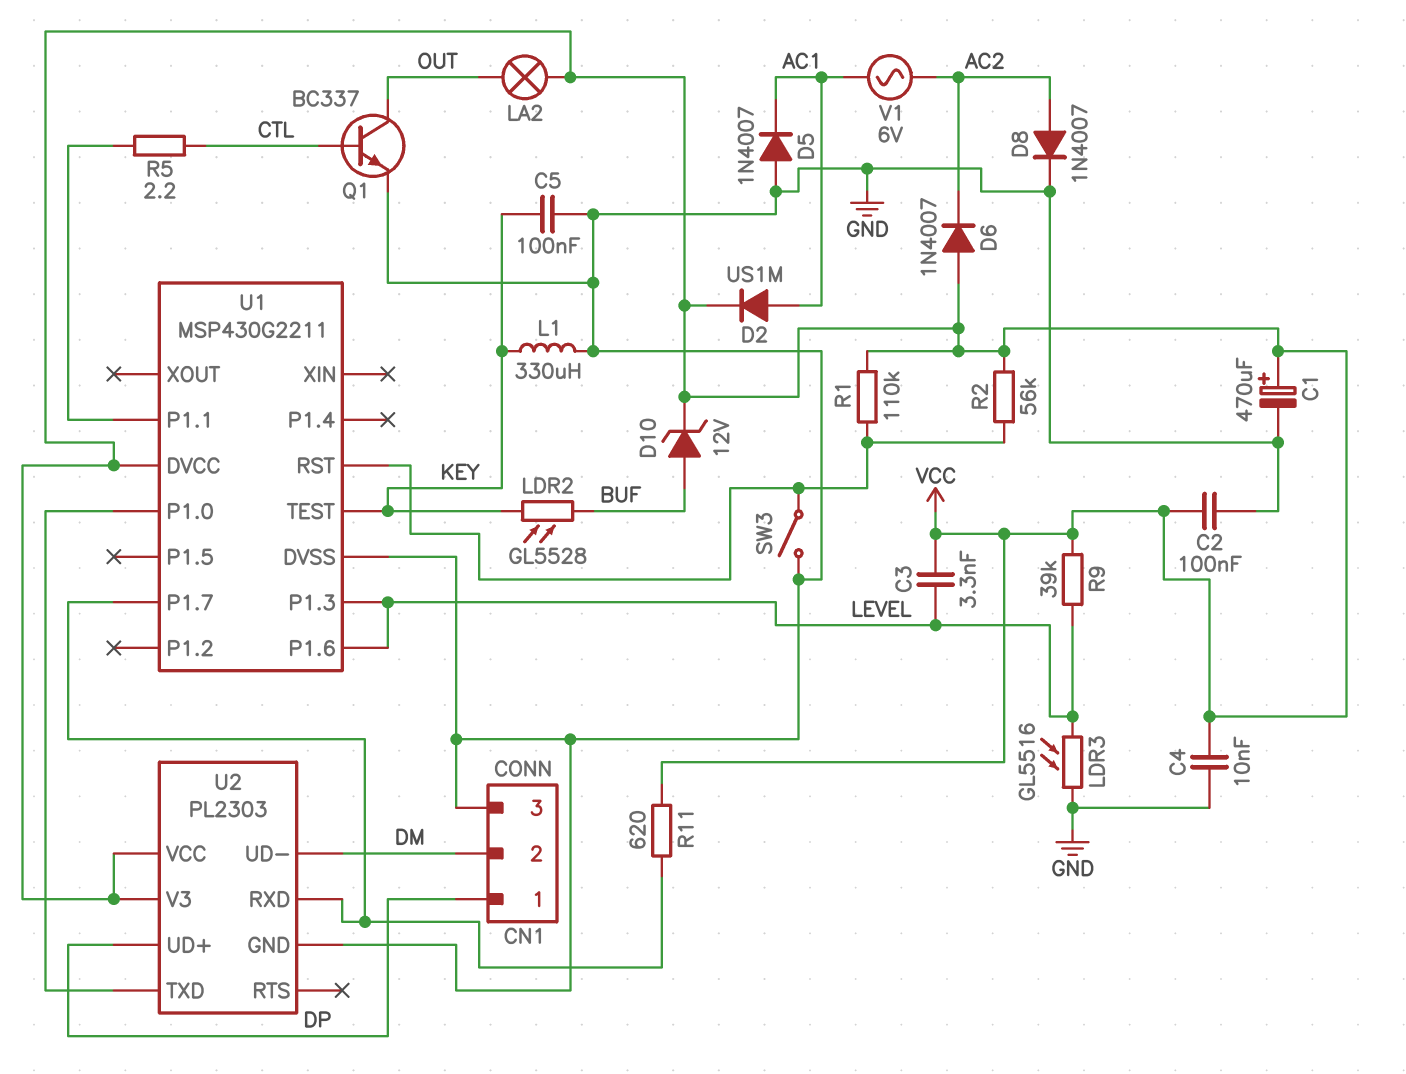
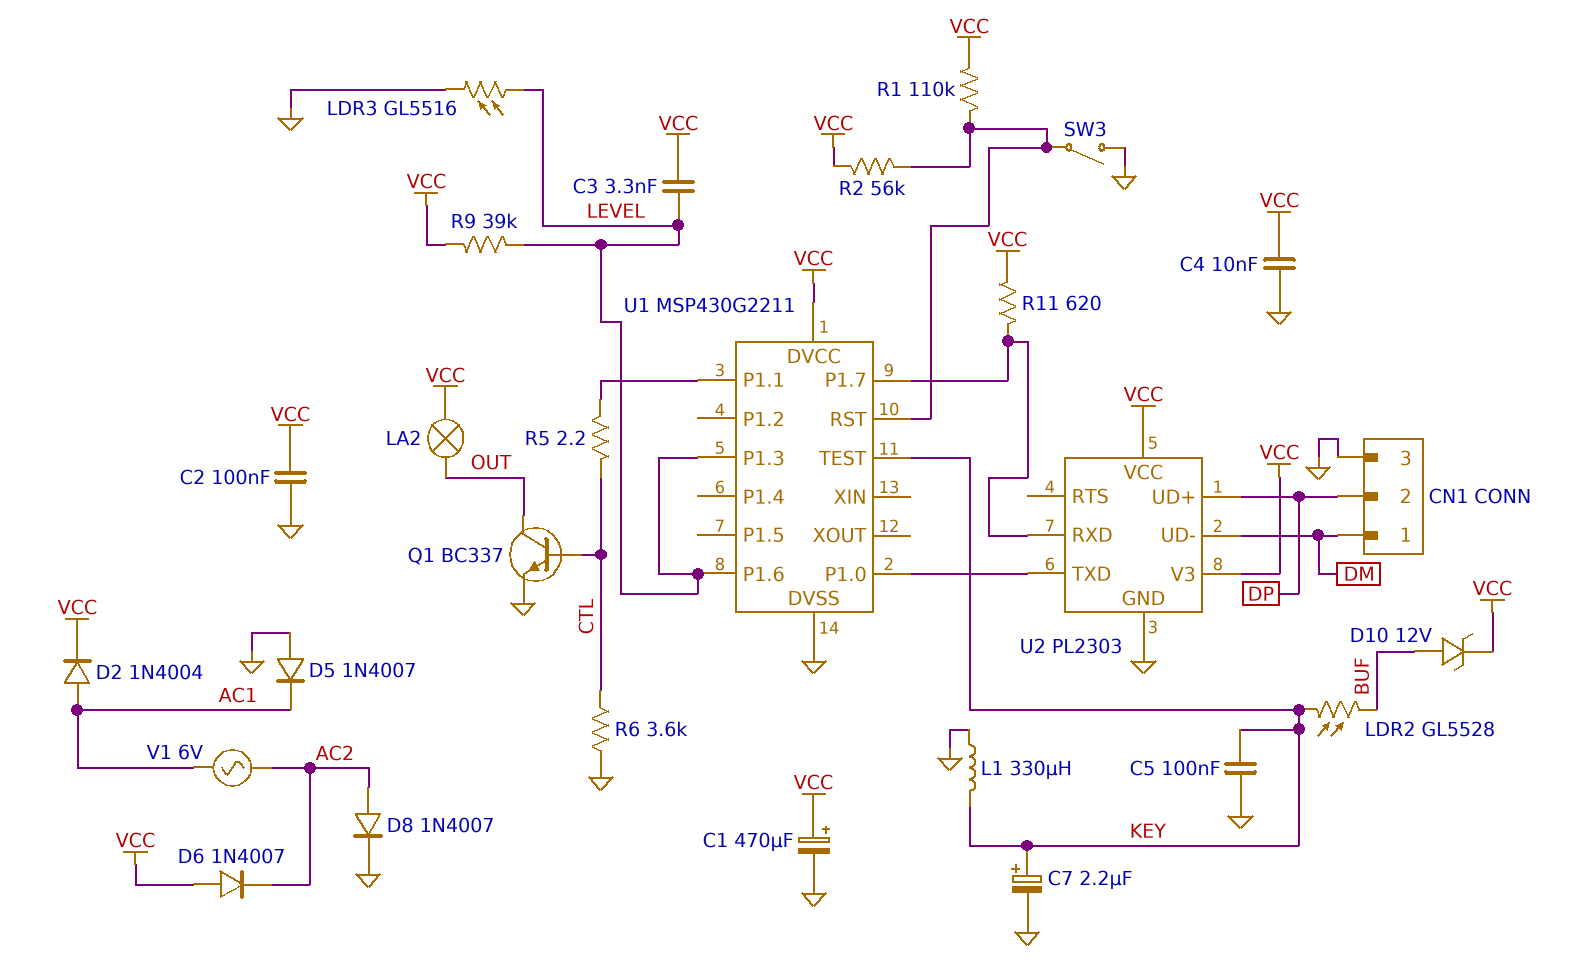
C7: none -> 2.2uF (plus KEY, minus GND)
CN1 pin 1: DP -> DM
CN1 pin 2: DM -> DP
D2: diode US1M (A AC1, K VCC) -> diode 1N4004 (A AC1, K VCC)
R6: none -> 3.6k (CTL, GND)

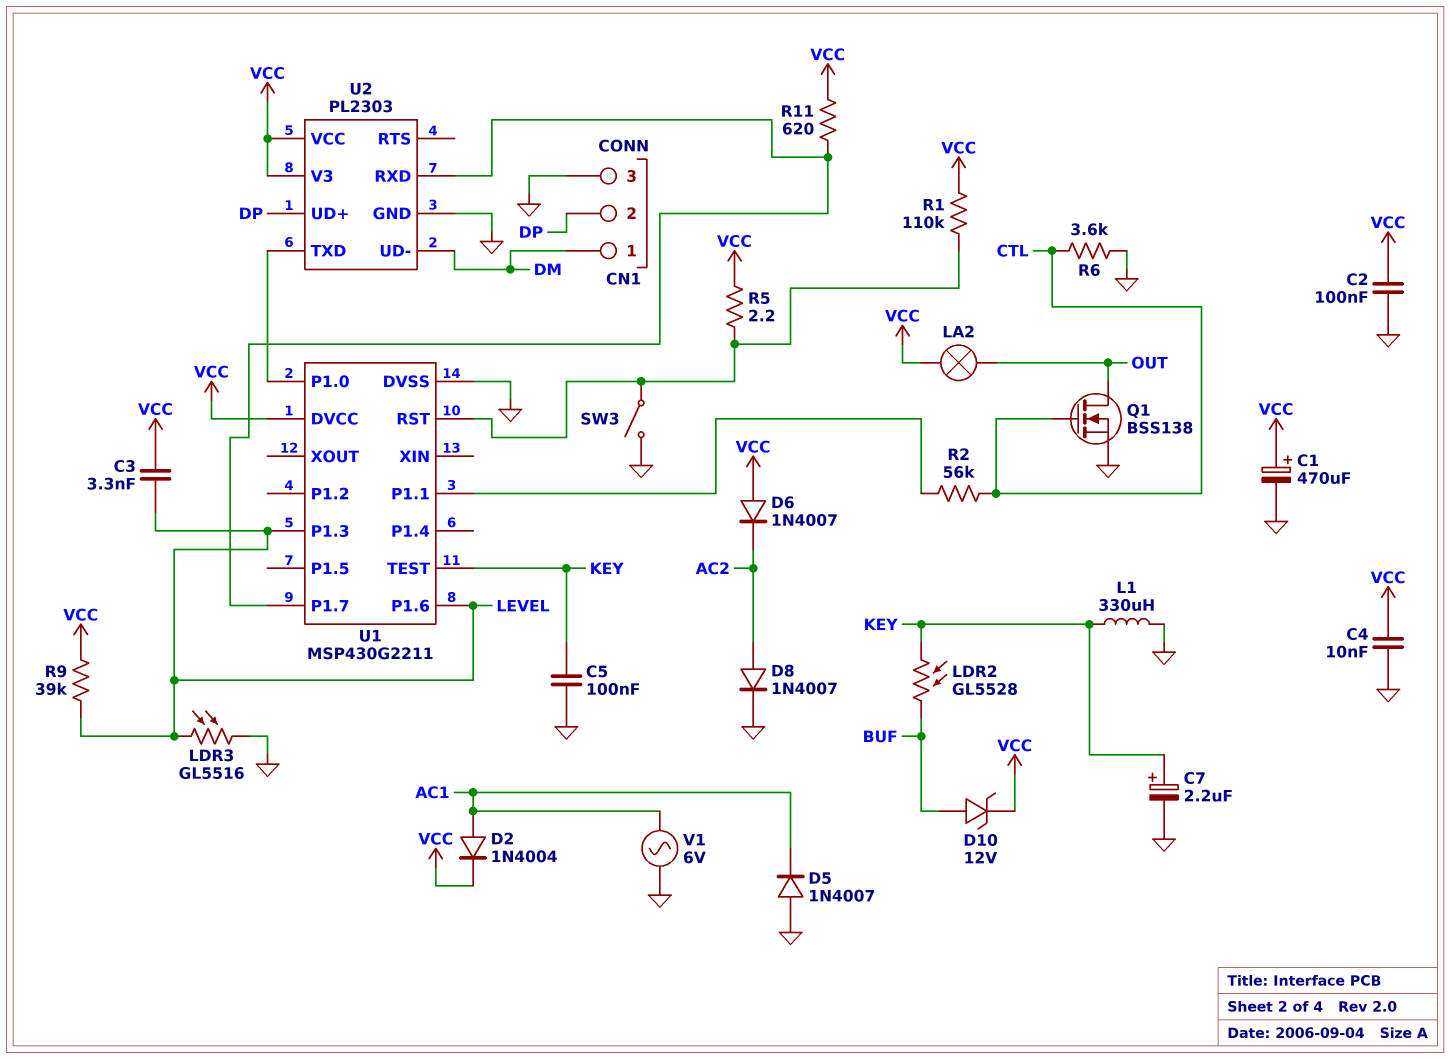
Q1: NPN BC337 (B CTL, C OUT, E GND) -> NMOS BSS138 (G CTL, D OUT, S GND)
R2: 56k (U1/RST, VCC) -> 56k (CTL, U1/P1.1)
R5: 2.2 (CTL, U1/P1.1) -> 2.2 (U1/RST, VCC)
V1: AC 6V (AC1, AC2) -> AC 6V (AC1, GND)

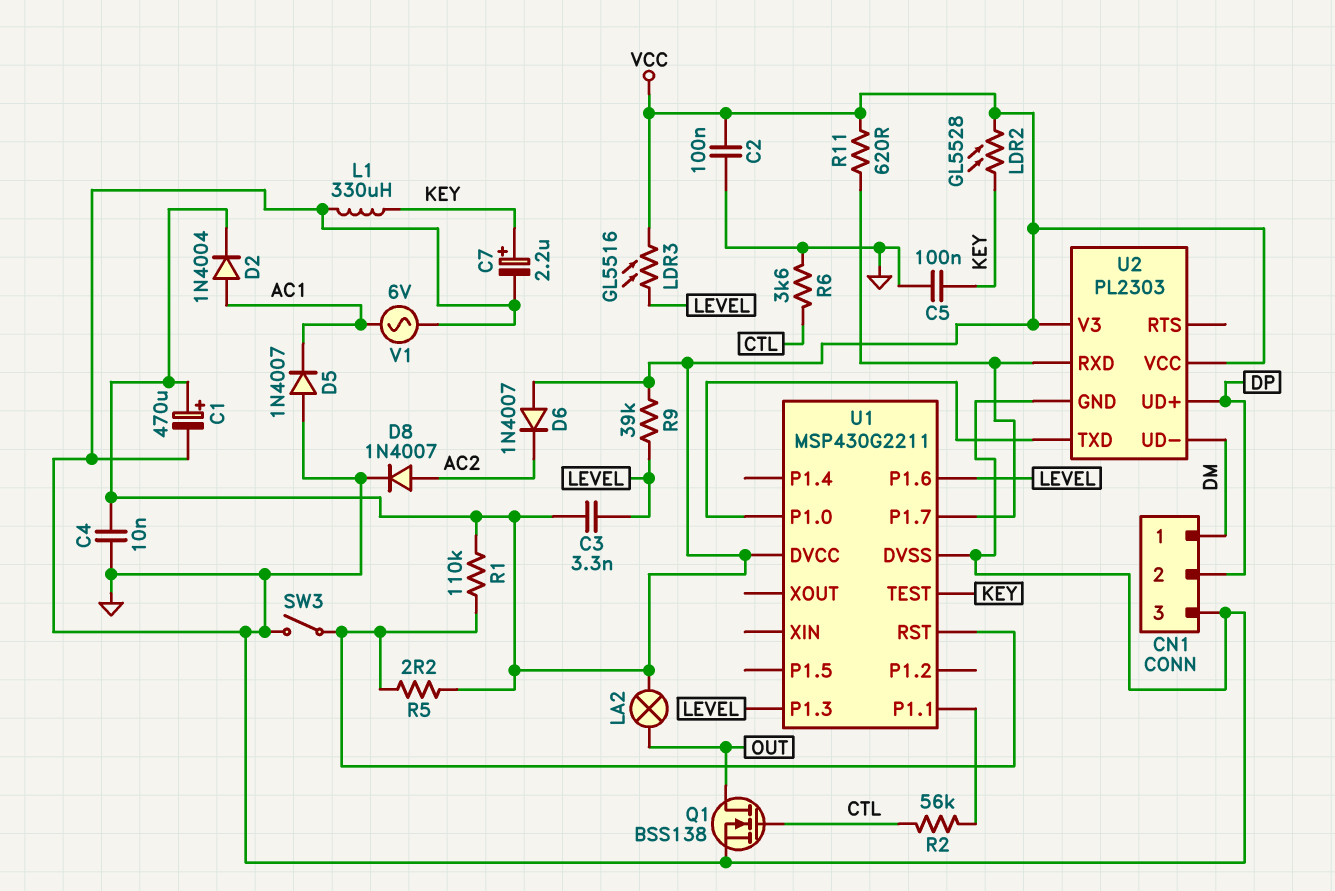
D10: zener 12V (A BUF, K VCC) -> none
LDR2: GL5528 (BUF, KEY) -> GL5528 (KEY, VCC)
LDR3: GL5516 (GND, LEVEL) -> GL5516 (LEVEL, VCC)

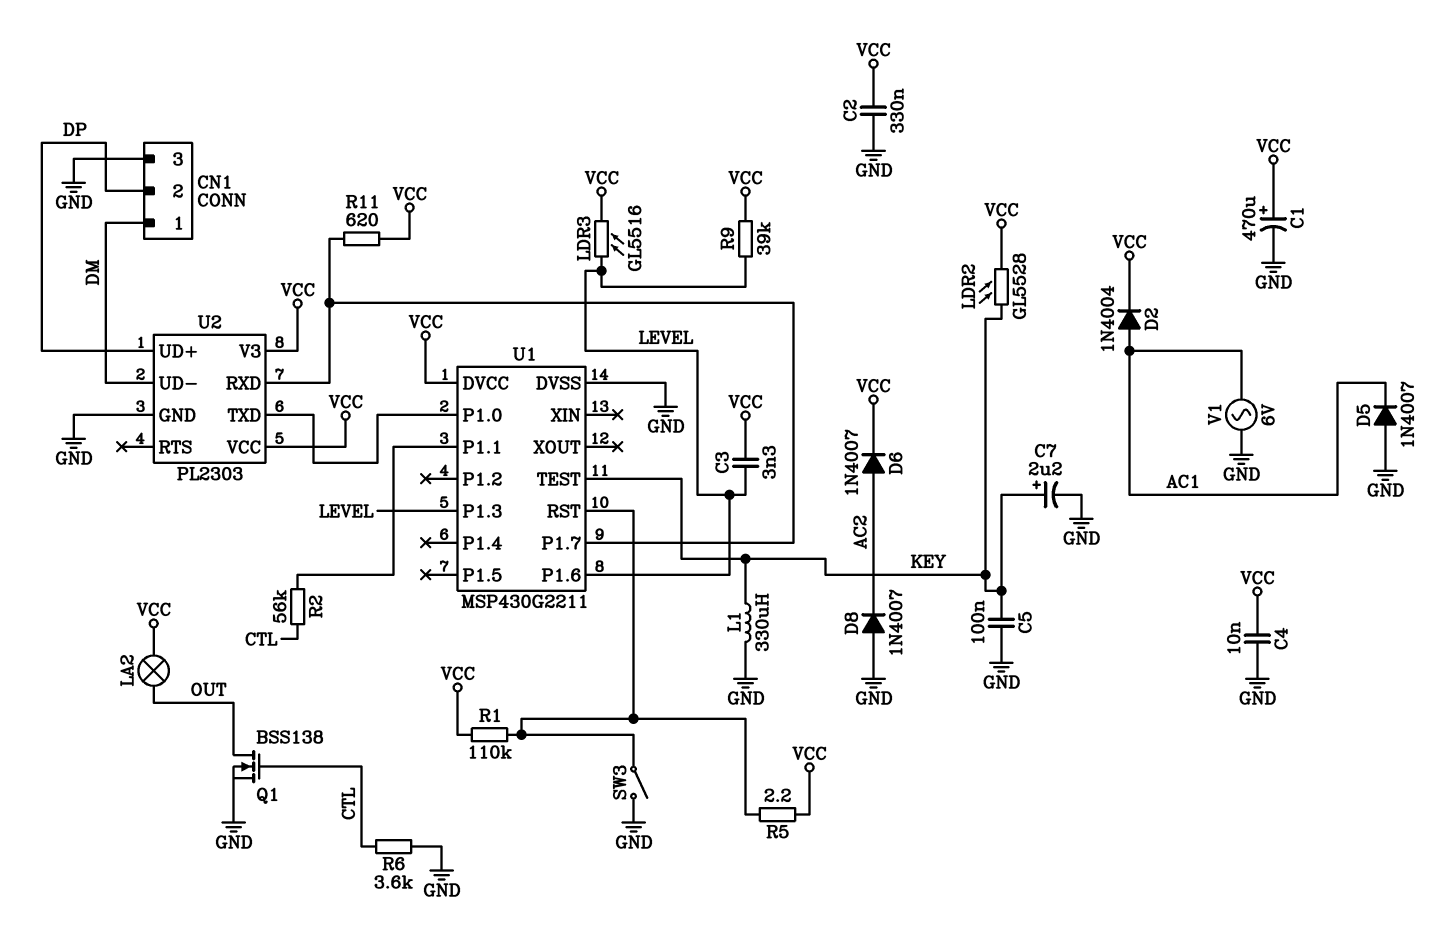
C2: 100nF (GND, VCC) -> 330nF (GND, VCC)
D6: diode 1N4007 (A VCC, K AC2) -> diode 1N4007 (A AC2, K VCC)
D8: diode 1N4007 (A AC2, K GND) -> diode 1N4007 (A GND, K AC2)

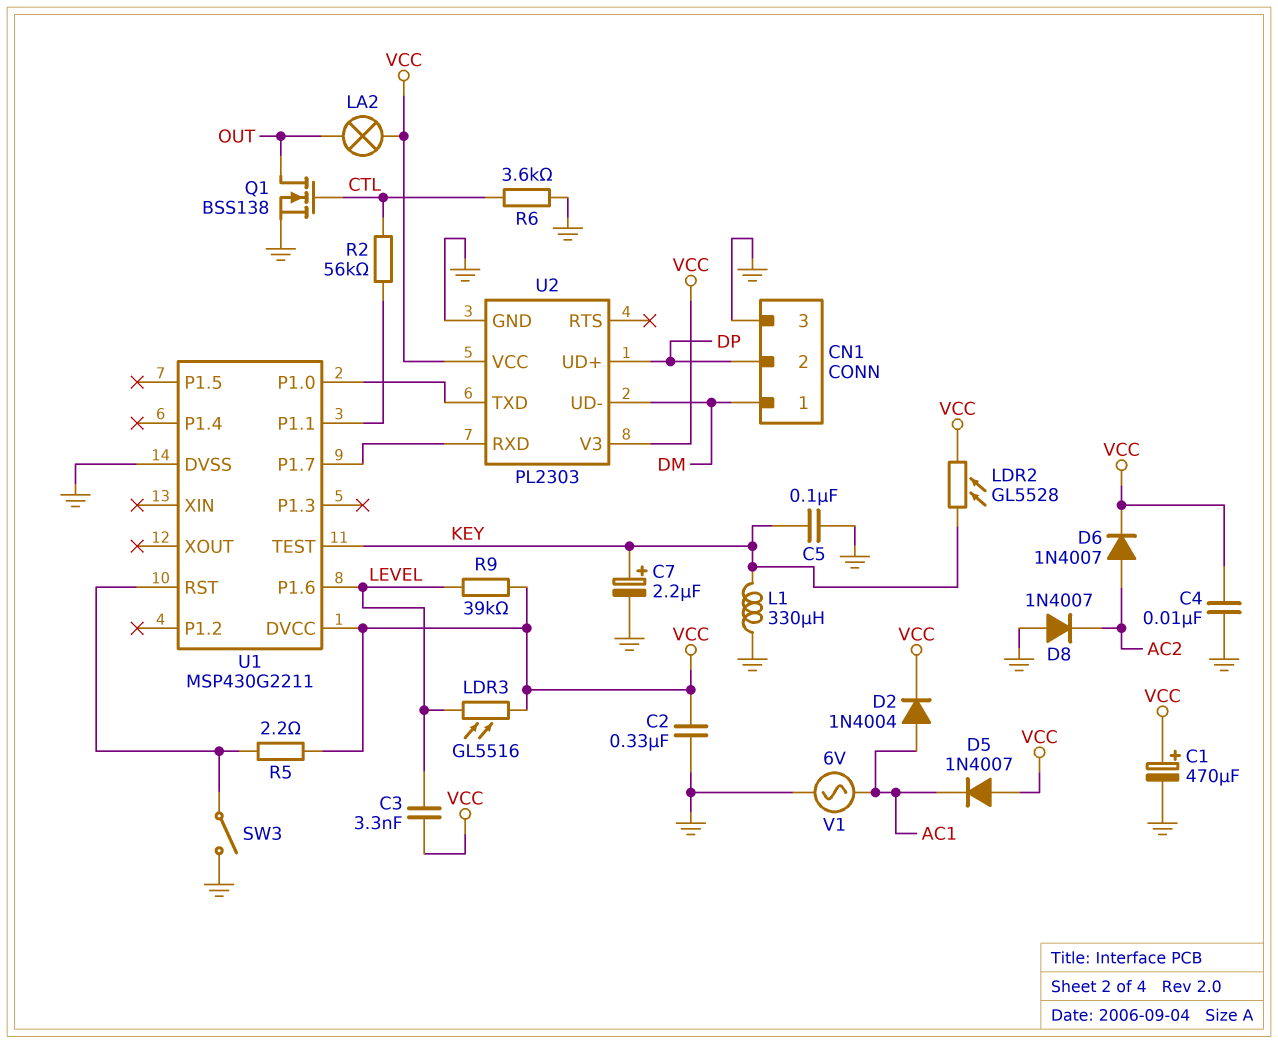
D5: diode 1N4007 (A GND, K AC1) -> diode 1N4007 (A VCC, K AC1)
R1: 110k (U1/RST, VCC) -> none
R11: 620 (U1/P1.7, VCC) -> none
U1 pin P1.3: LEVEL -> none

